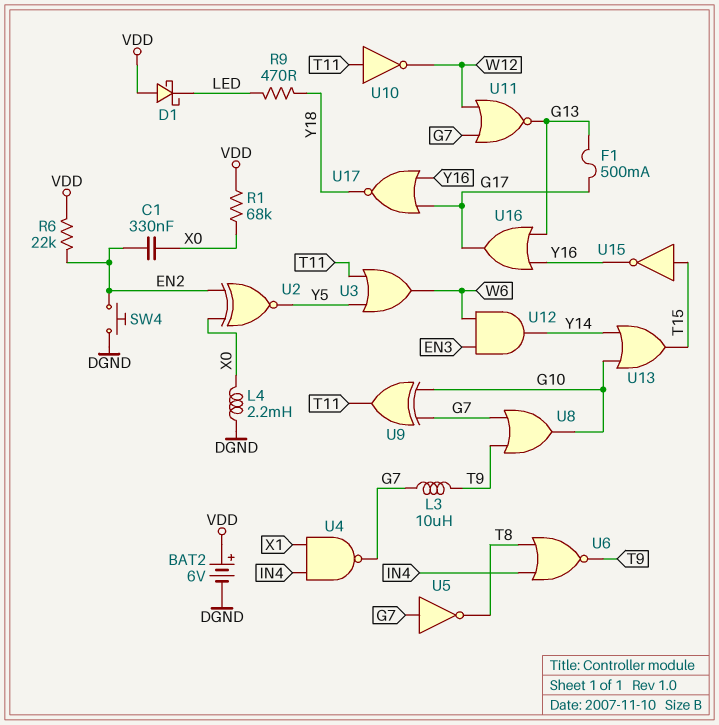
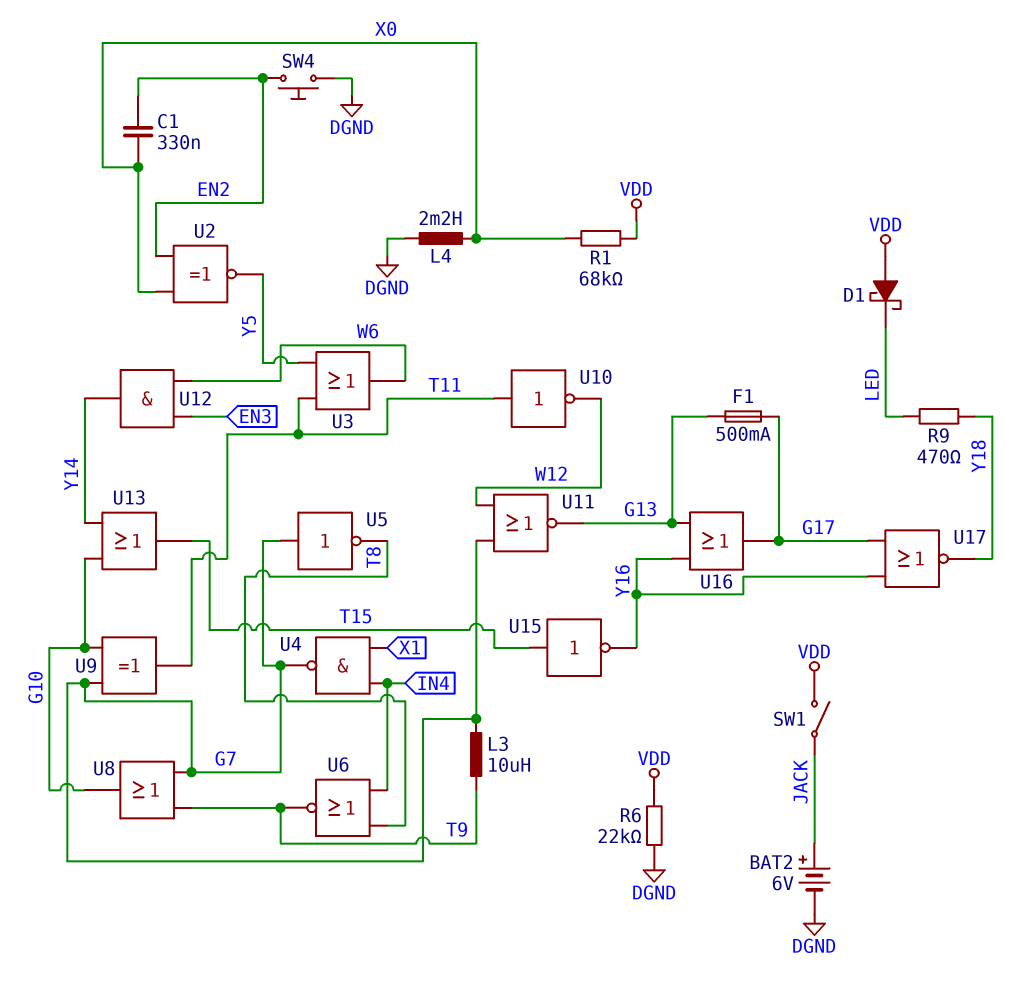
BAT2: 6V (plus VDD, minus DGND) -> 6V (plus JACK, minus DGND)
R6: 22k (EN2, VDD) -> 22k (DGND, VDD)
SW1: none -> switch (JACK, VDD)

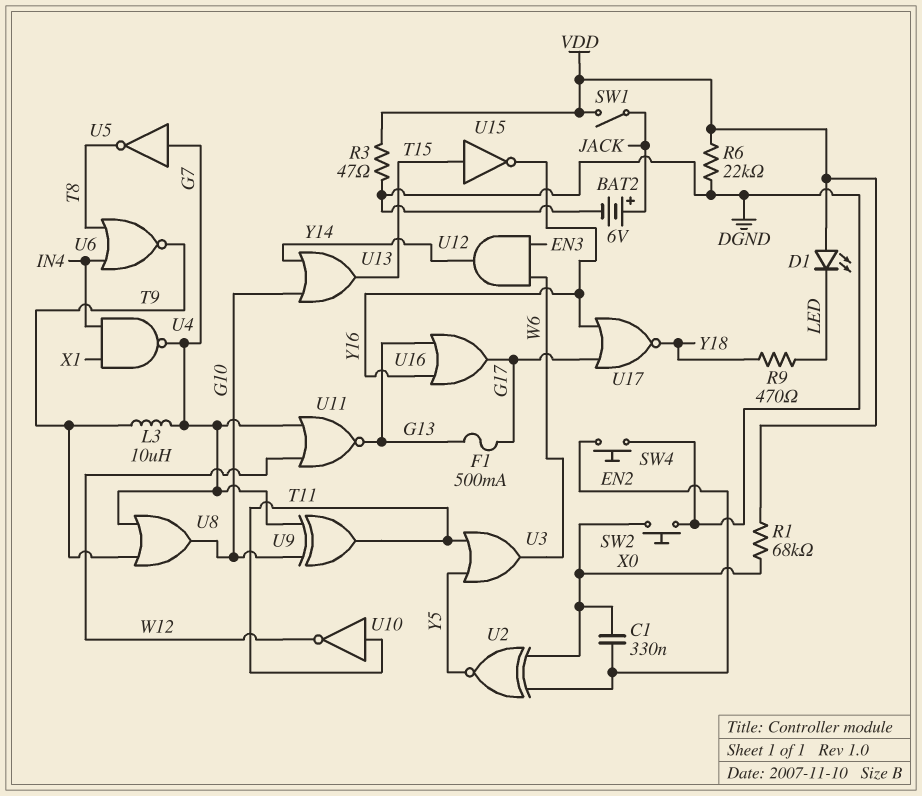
D1: schottky (A VDD, K LED) -> LED (A VDD, K LED)
L4: 2.2mH (DGND, X0) -> none
R3: none -> 47 (DGND, VDD)
SW2: none -> button (DGND, X0)

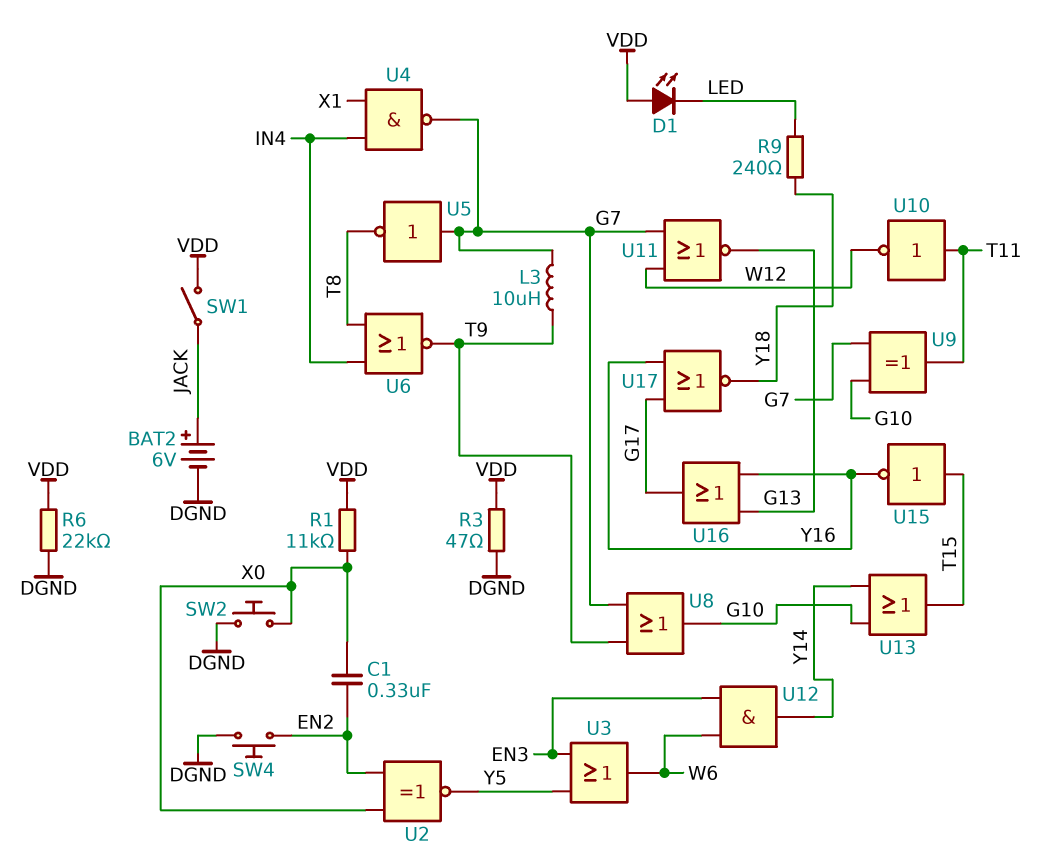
F1: 500mA (G13, G17) -> none
R1: 68k (VDD, X0) -> 11k (VDD, X0)
R9: 470 (LED, Y18) -> 240 (LED, Y18)
U3: OR (in T11, in Y5, out W6) -> OR (in EN3, in Y5, out W6)

